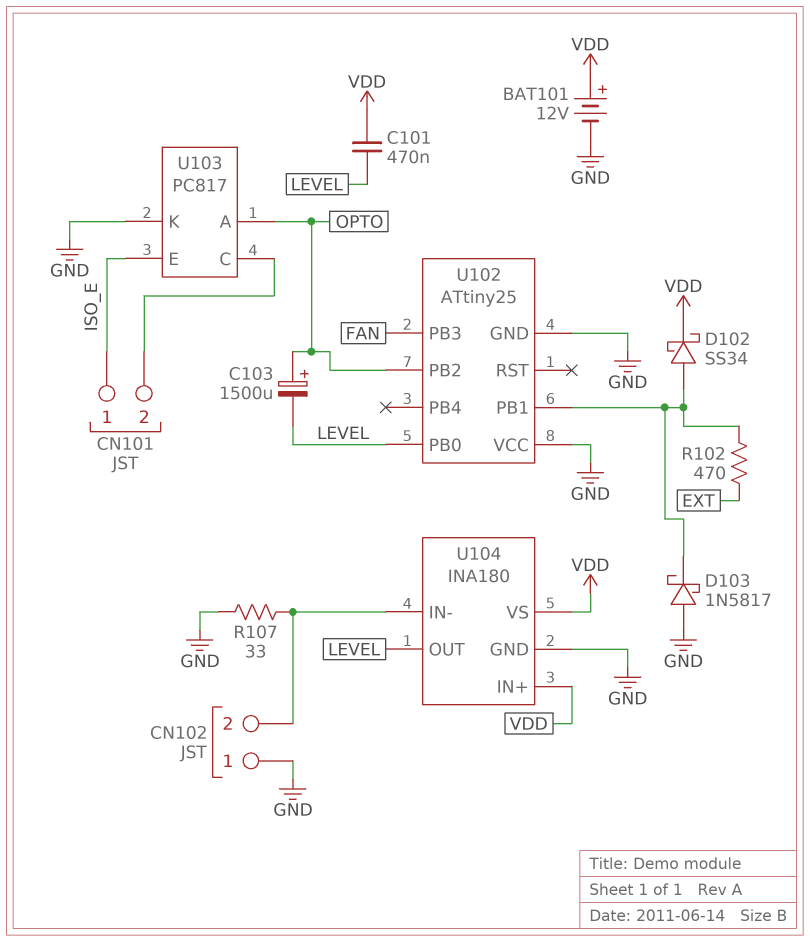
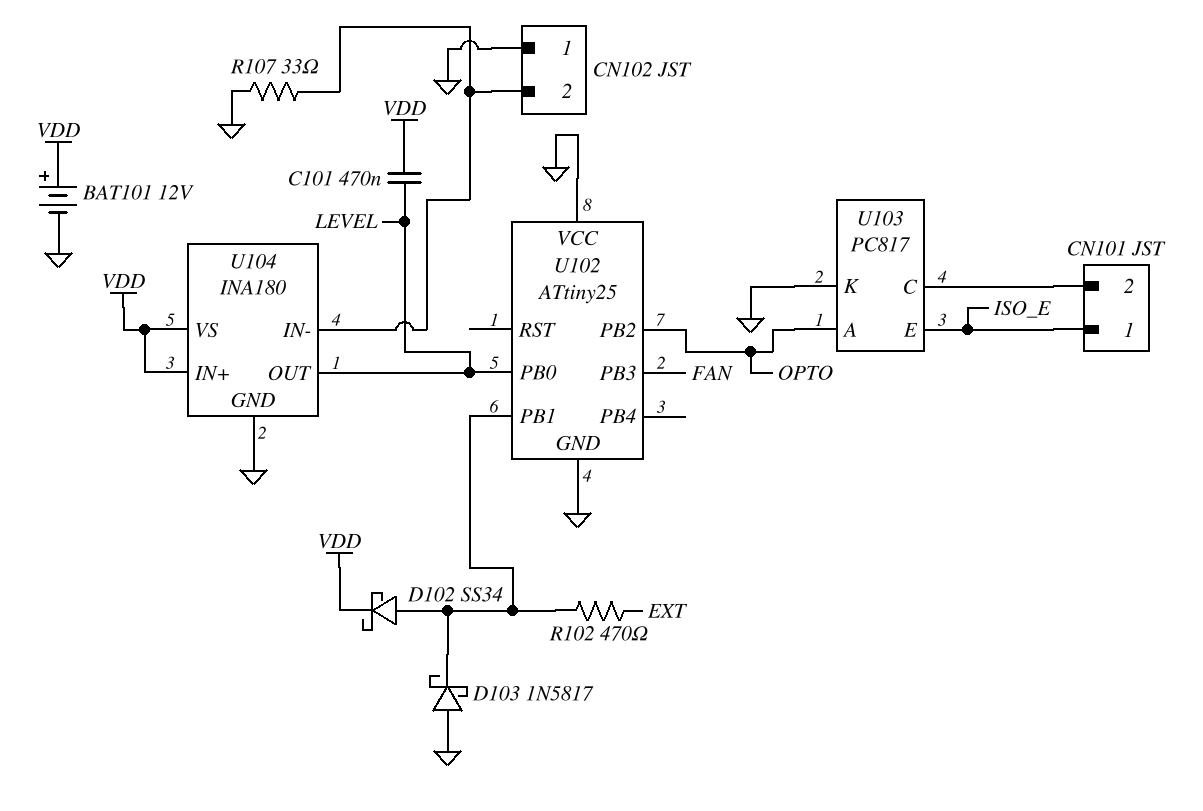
C103: 1500uF (plus OPTO, minus LEVEL) -> none

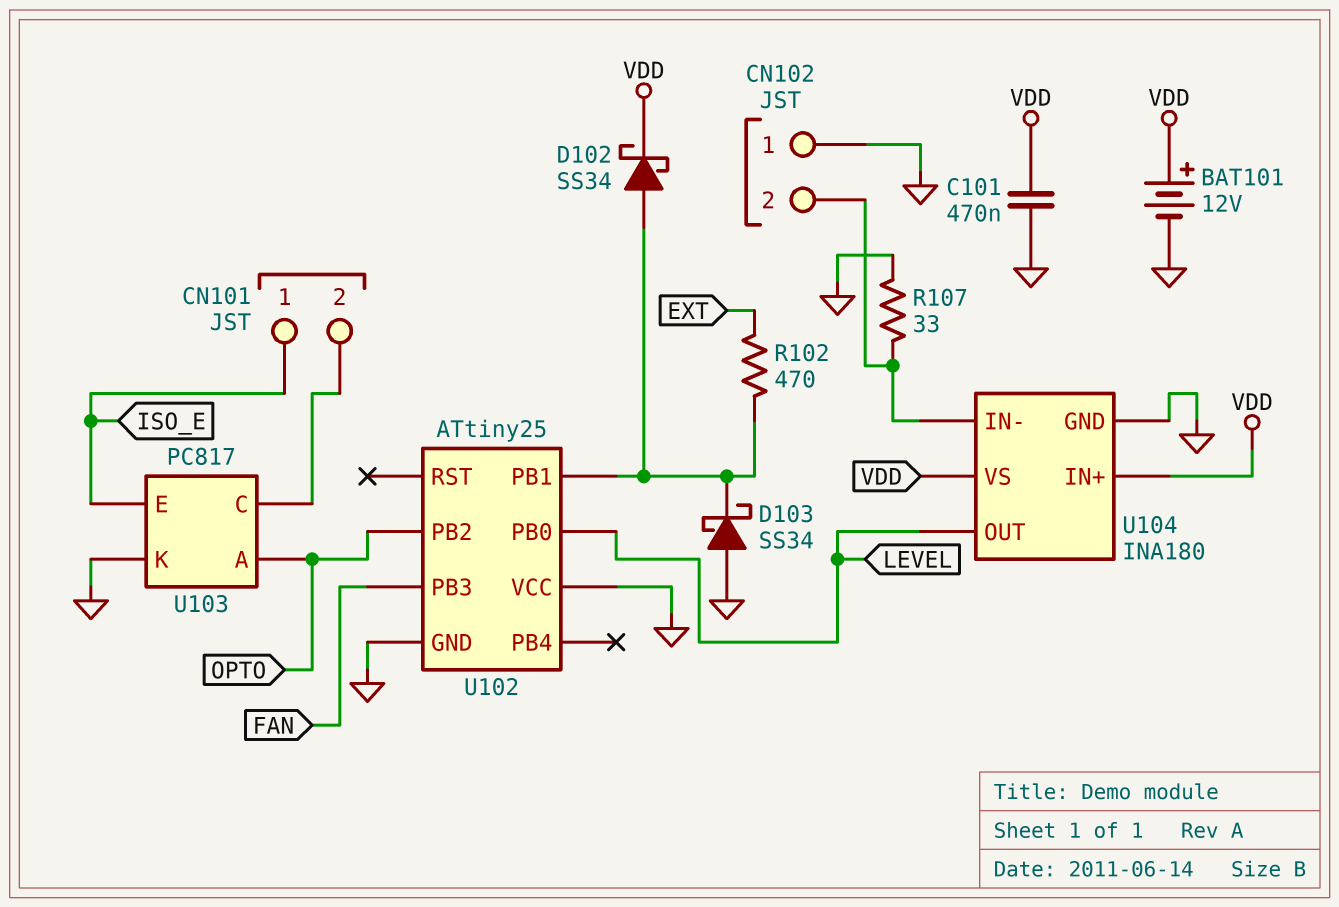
C101: 470nF (LEVEL, VDD) -> 470nF (GND, VDD)
D103: schottky 1N5817 (A GND, K U102/PB1) -> schottky SS34 (A GND, K U102/PB1)

